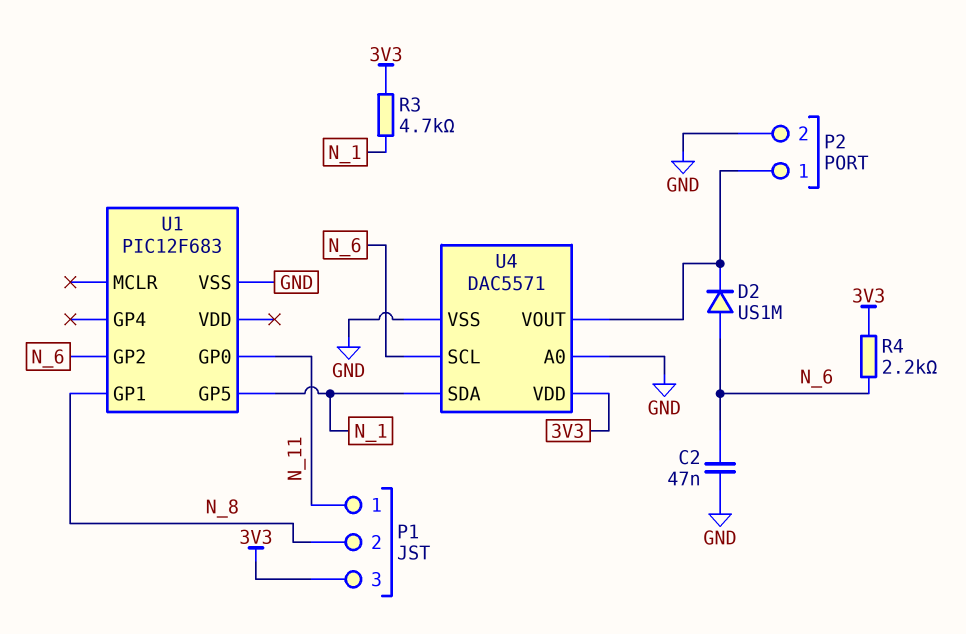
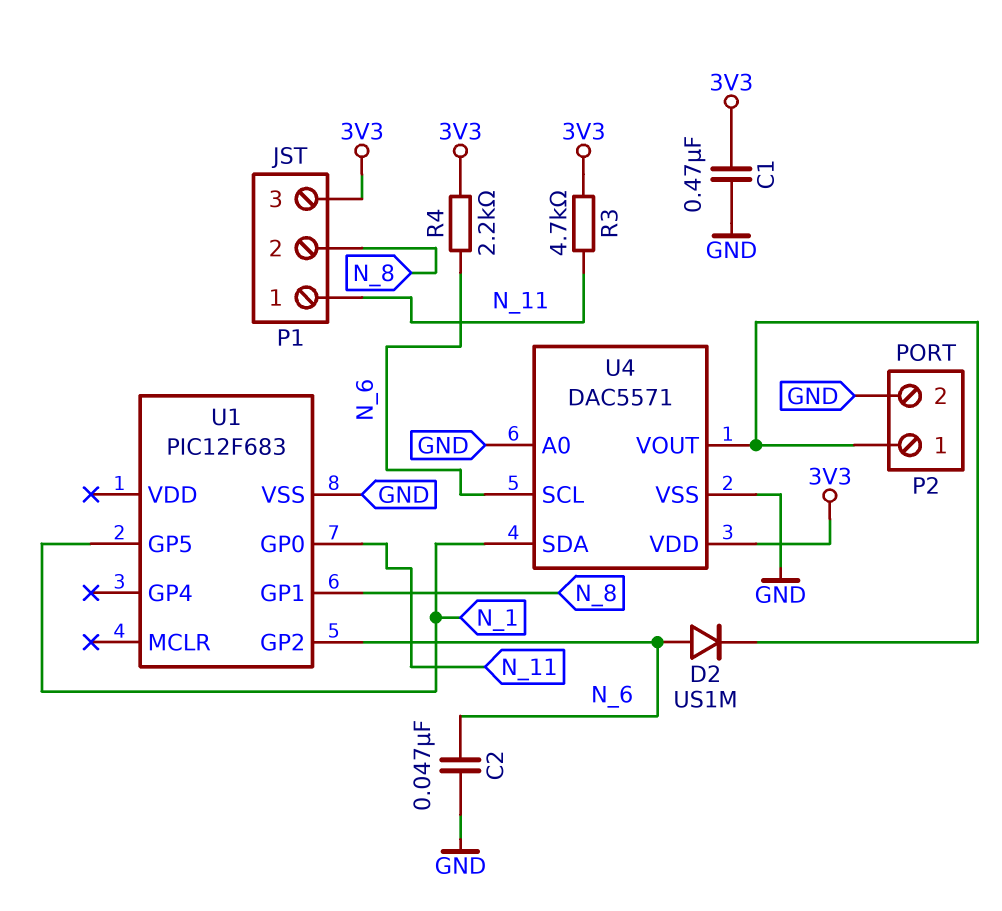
C1: none -> 470nF (3V3, GND)
R3: 4.7k (3V3, N_1) -> 4.7k (3V3, N_11)

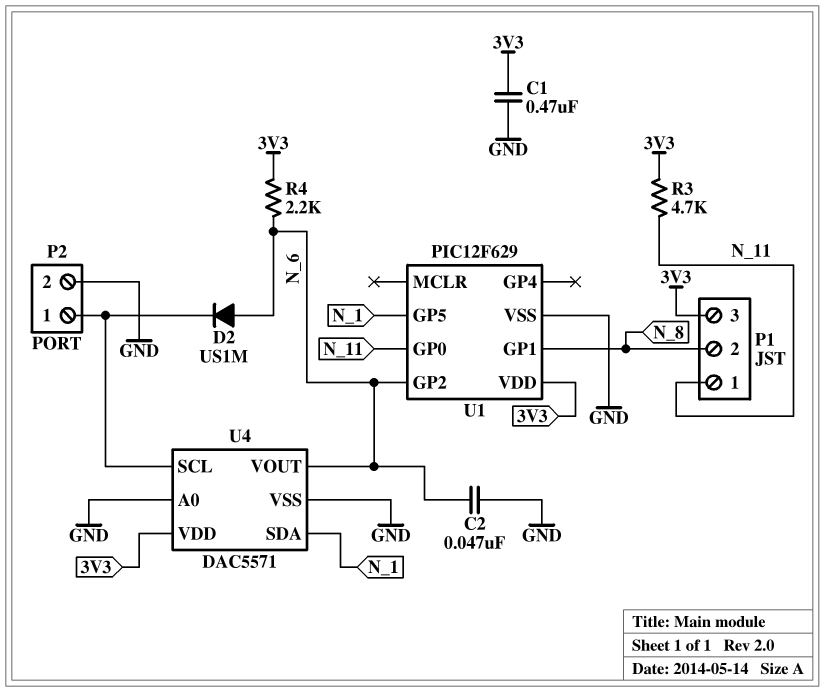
U1: PIC12F683 -> PIC12F629
U1 pin VDD: none -> 3V3
U4 pin SCL: N_6 -> P2/1
U4 pin VOUT: P2/1 -> N_6

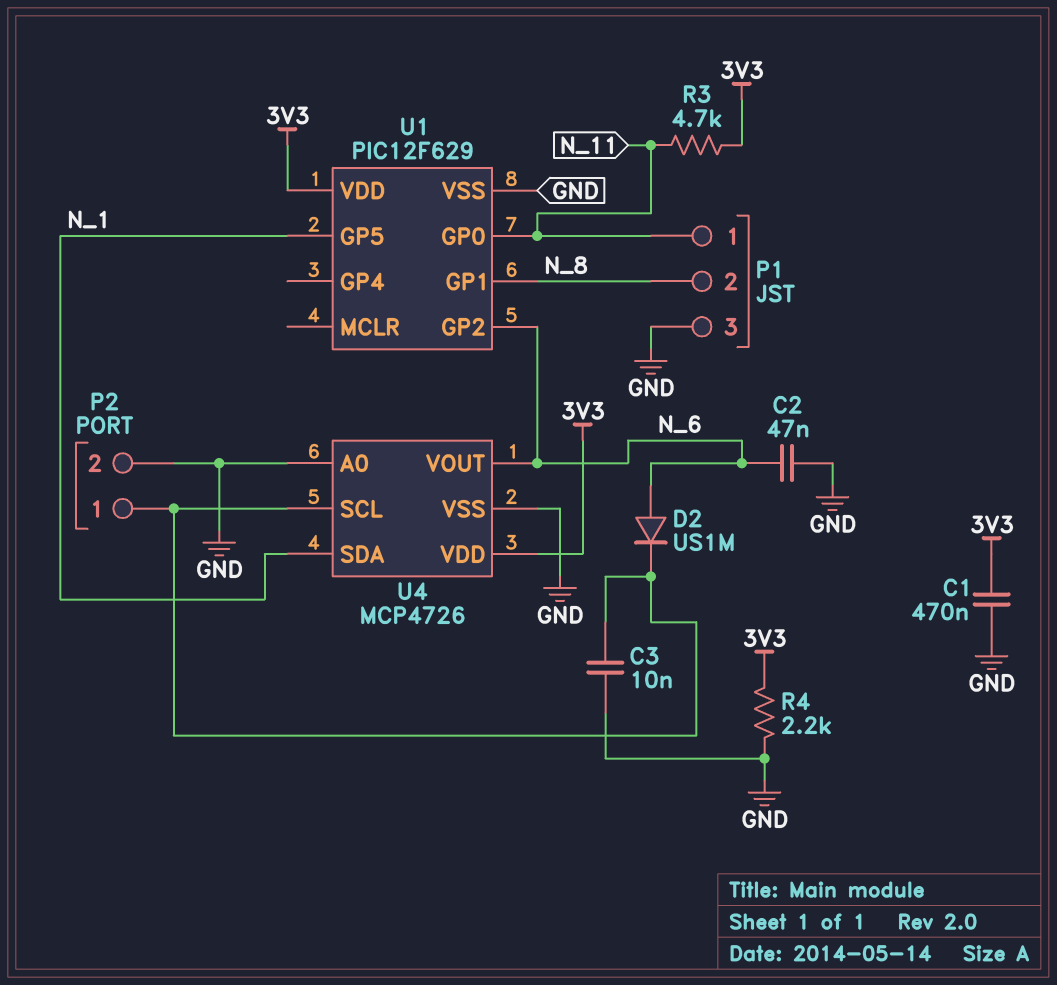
C3: none -> 10nF (GND, P2/1)
P1 pin 3: 3V3 -> GND
R4: 2.2k (3V3, N_6) -> 2.2k (3V3, GND)
U4: DAC5571 -> MCP4726

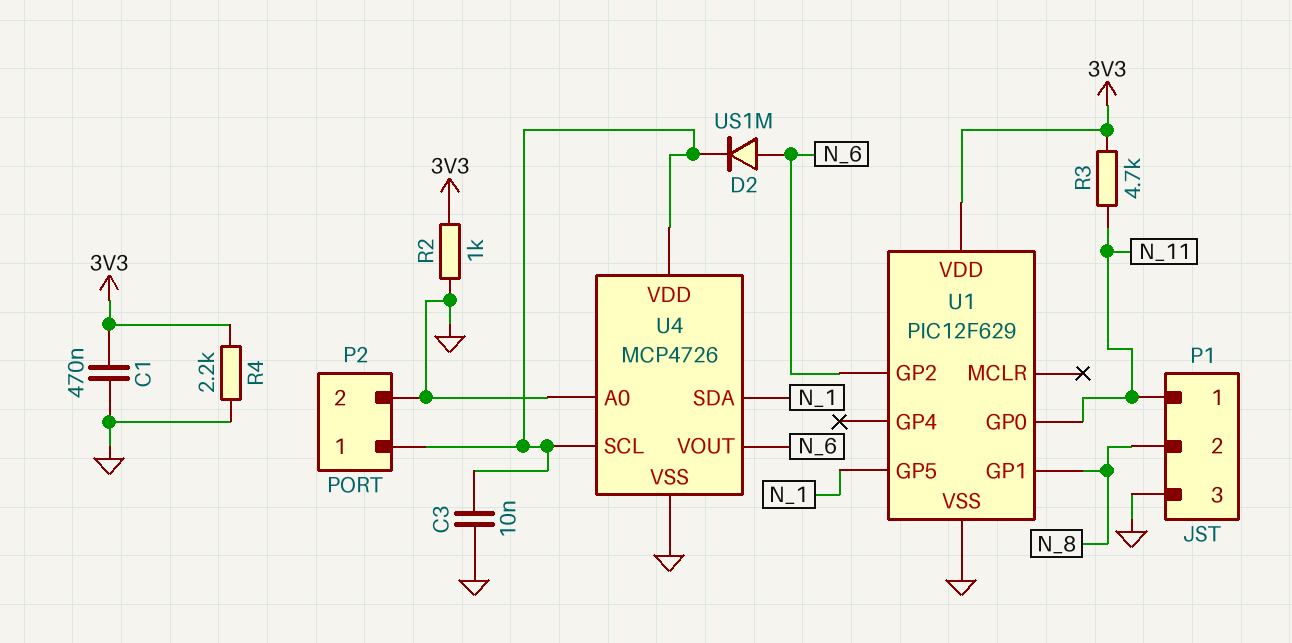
C2: 47nF (GND, N_6) -> none
R2: none -> 1k (3V3, GND)
U4 pin VDD: 3V3 -> P2/1

